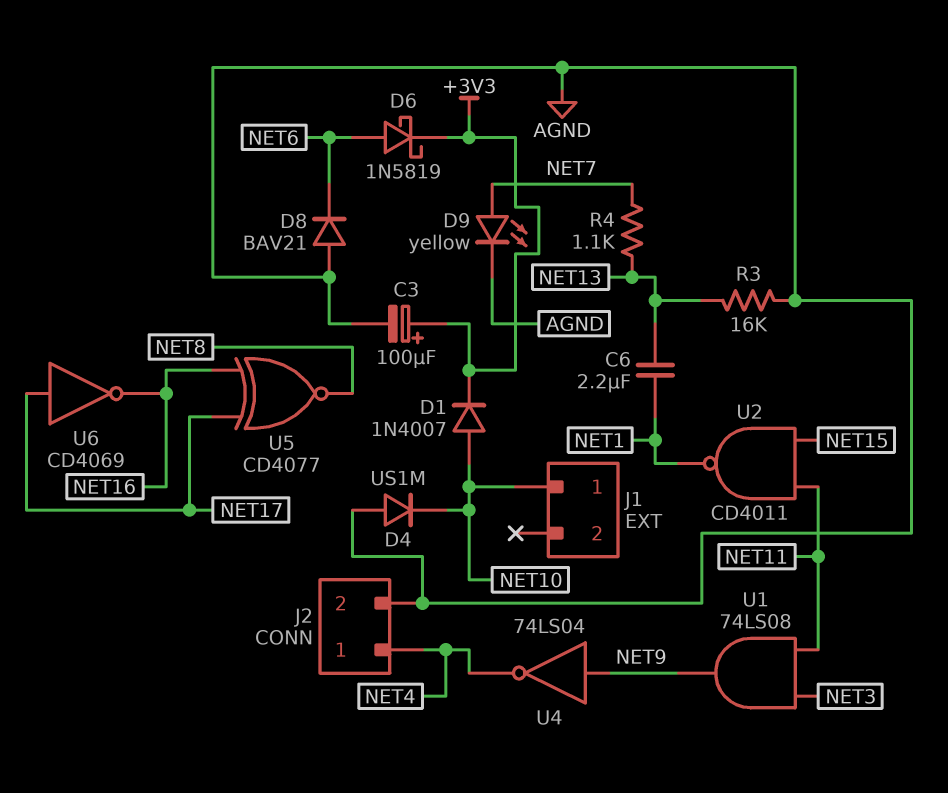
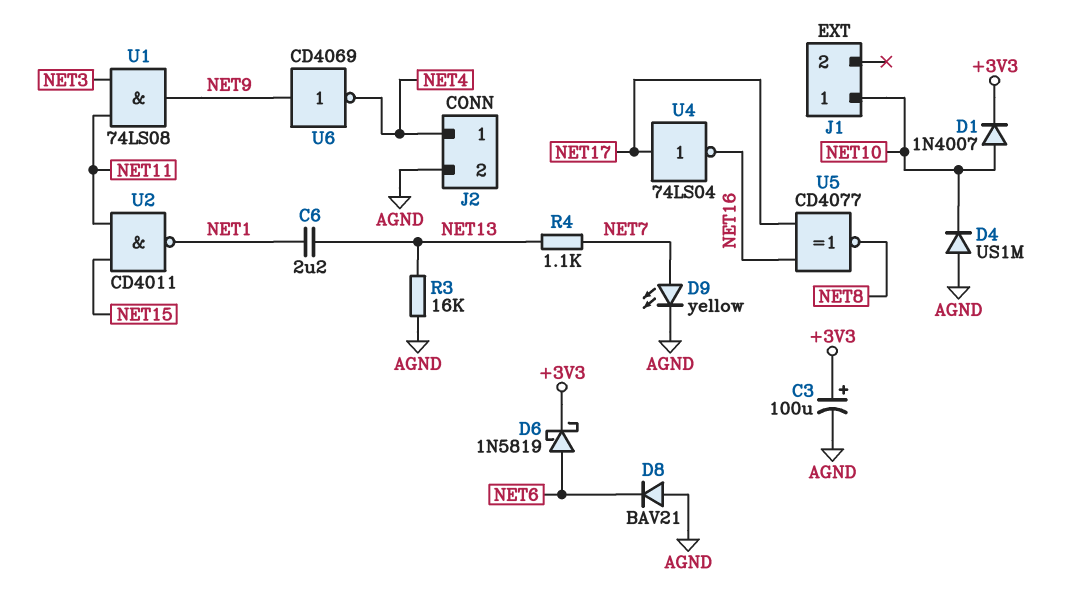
U4: NOT 74LS04 (in NET9, out NET4) -> NOT 74LS04 (in NET17, out NET16)
U6: NOT CD4069 (in NET17, out NET16) -> NOT CD4069 (in NET9, out NET4)

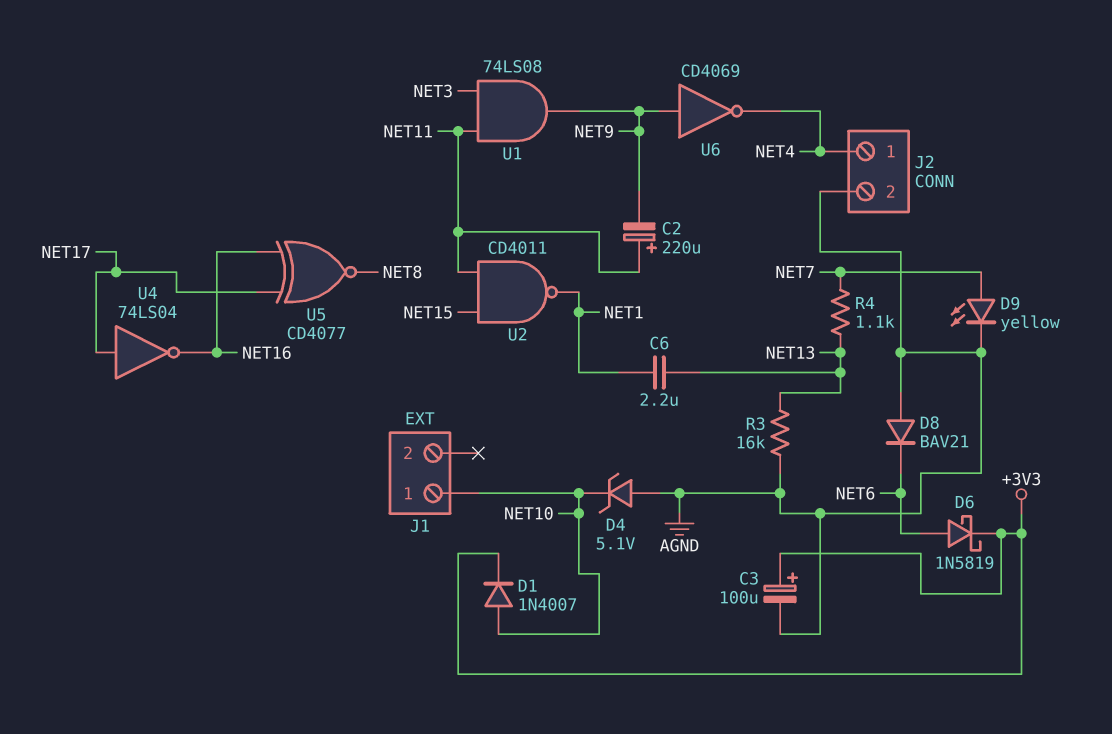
C2: none -> 220uF (plus NET11, minus NET9)
D4: diode US1M (A AGND, K NET10) -> zener 5.1V (A AGND, K NET10)

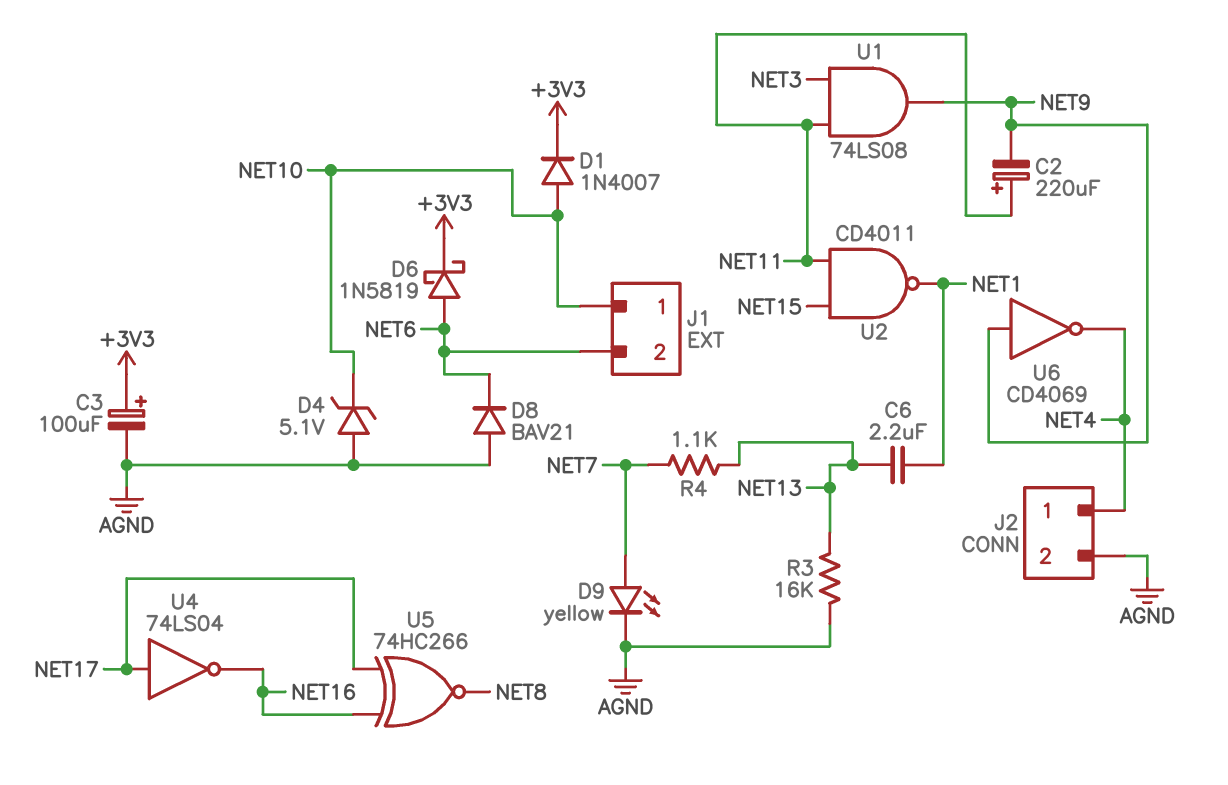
J1 pin 2: none -> NET6
U5: XNOR CD4077 (in NET16, in NET17, out NET8) -> XNOR 74HC266 (in NET16, in NET17, out NET8)

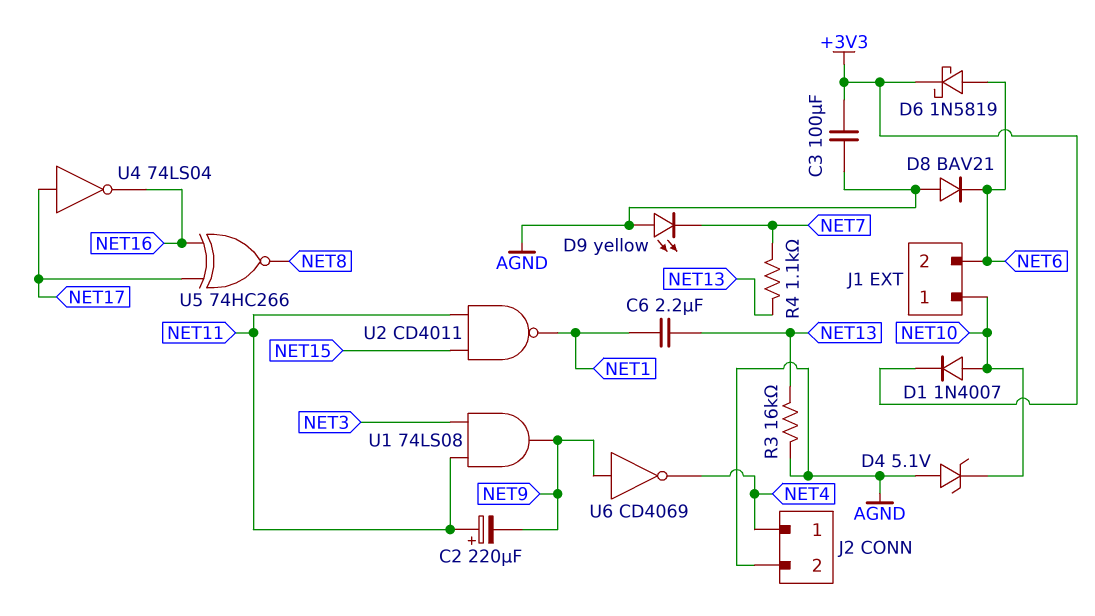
C3: 100uF (plus +3V3, minus AGND) -> 100uF (+3V3, AGND)
D9: LED yellow (A NET7, K AGND) -> LED yellow (A AGND, K NET7)

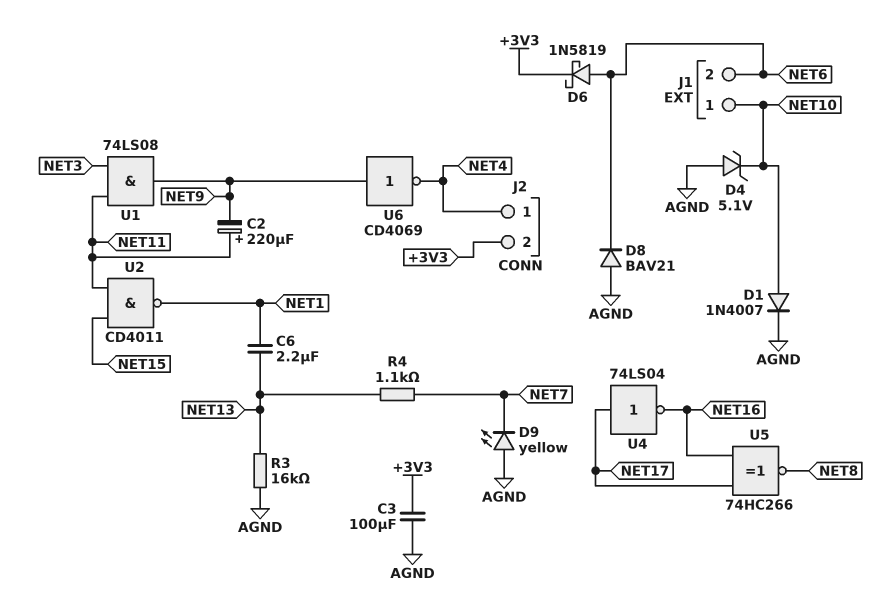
D1: diode 1N4007 (A NET10, K +3V3) -> diode 1N4007 (A NET10, K AGND)
J2 pin 2: AGND -> +3V3

